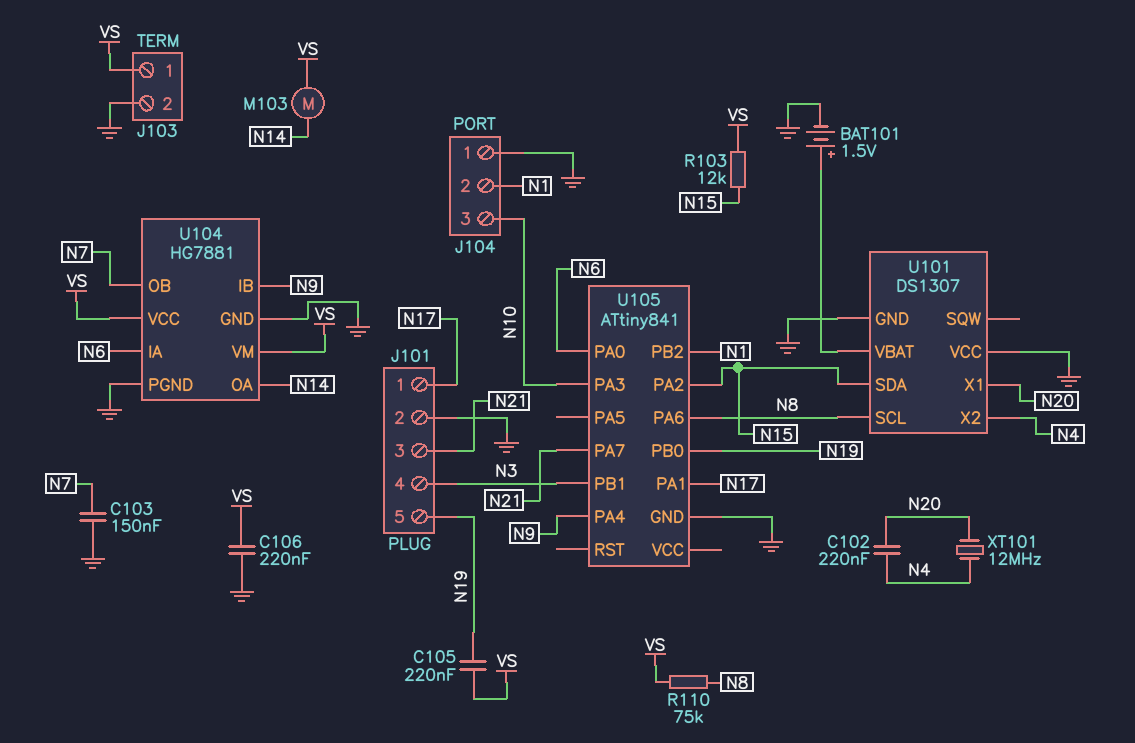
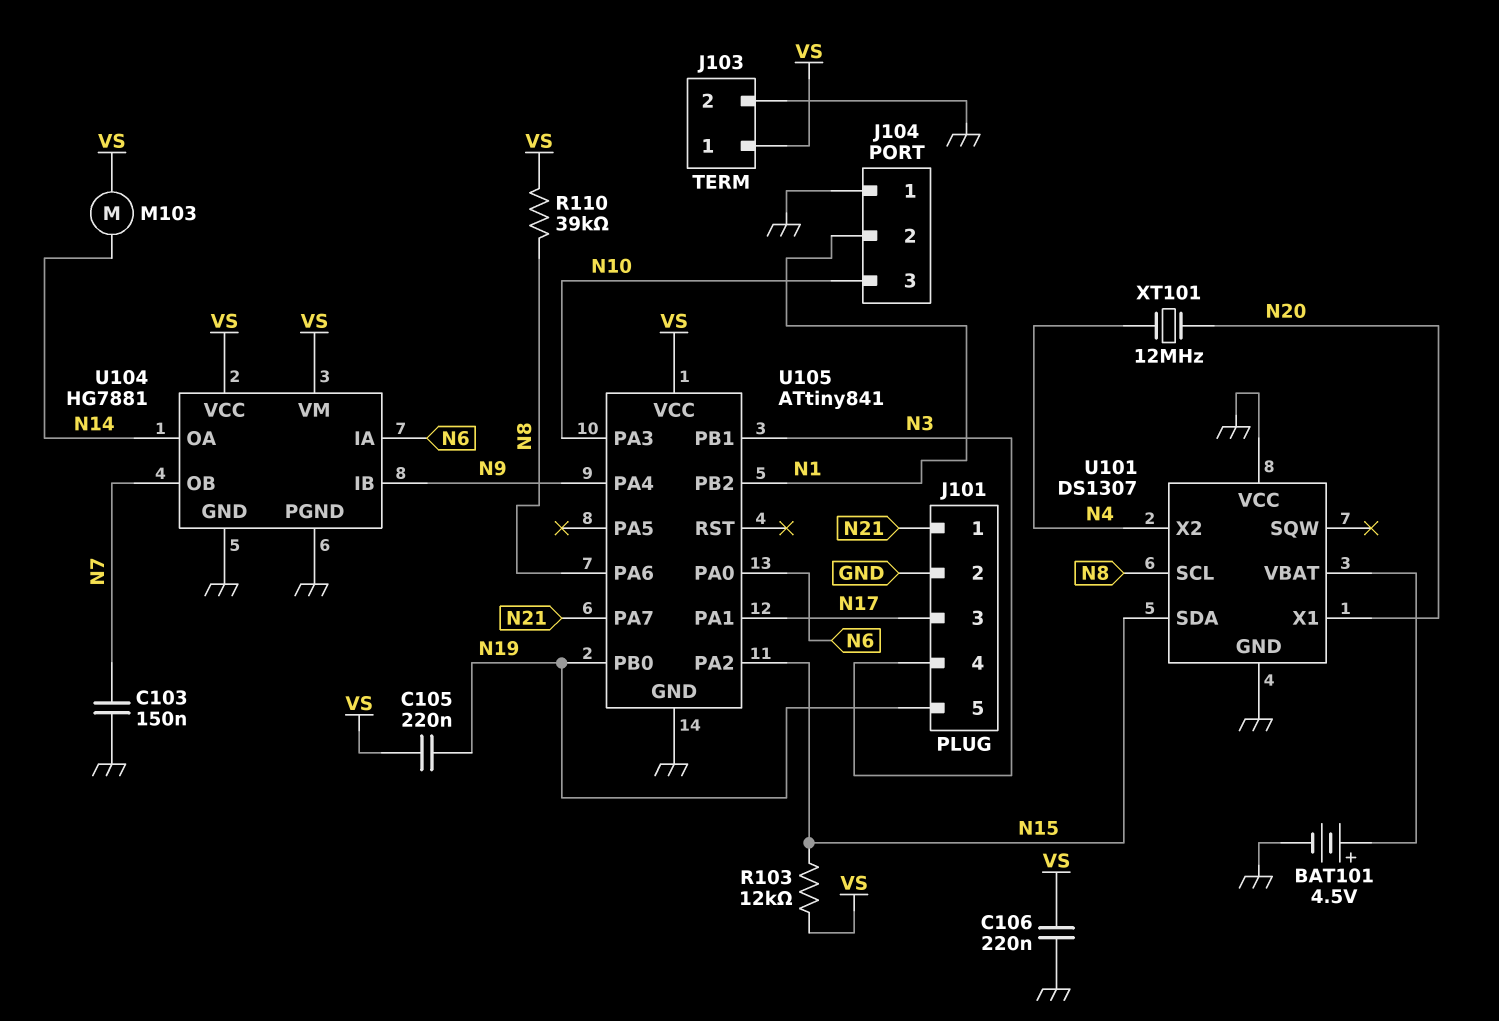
BAT101: 1.5V (plus U101/VBAT, minus GND) -> 4.5V (plus U101/VBAT, minus GND)
C102: 220nF (N4, N20) -> none
J101 pin 1: N17 -> N21
J101 pin 3: N21 -> N17
R110: 75k (N8, VS) -> 39k (N8, VS)
U105 pin VCC: none -> VS

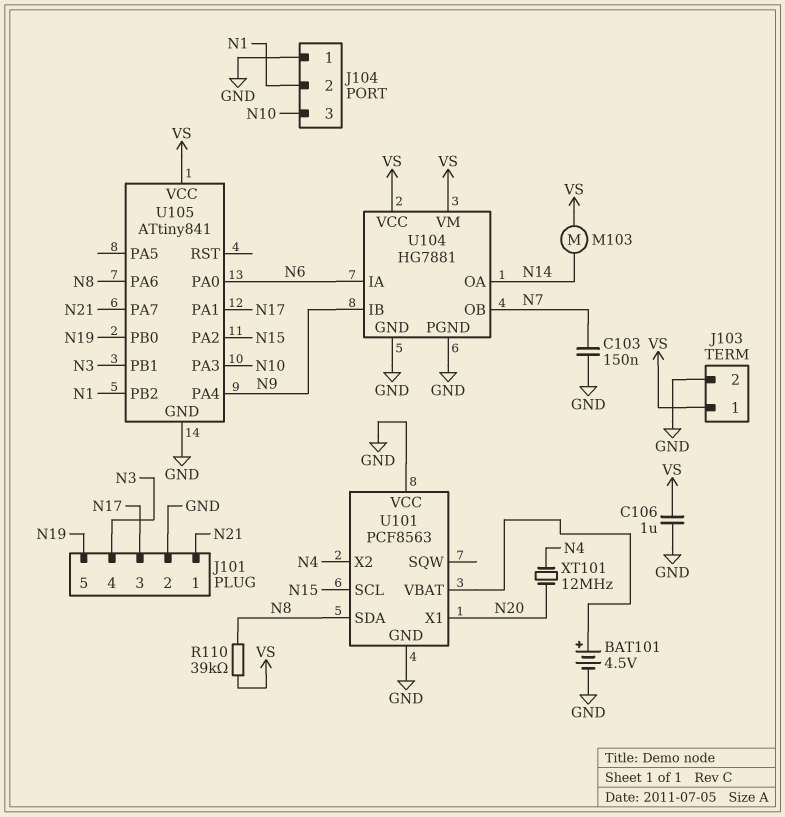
C105: 220nF (N19, VS) -> none
C106: 220nF (GND, VS) -> 1uF (GND, VS)
R103: 12k (N15, VS) -> none
U101: DS1307 -> PCF8563
U101 pin SCL: N8 -> N15
U101 pin SDA: N15 -> N8

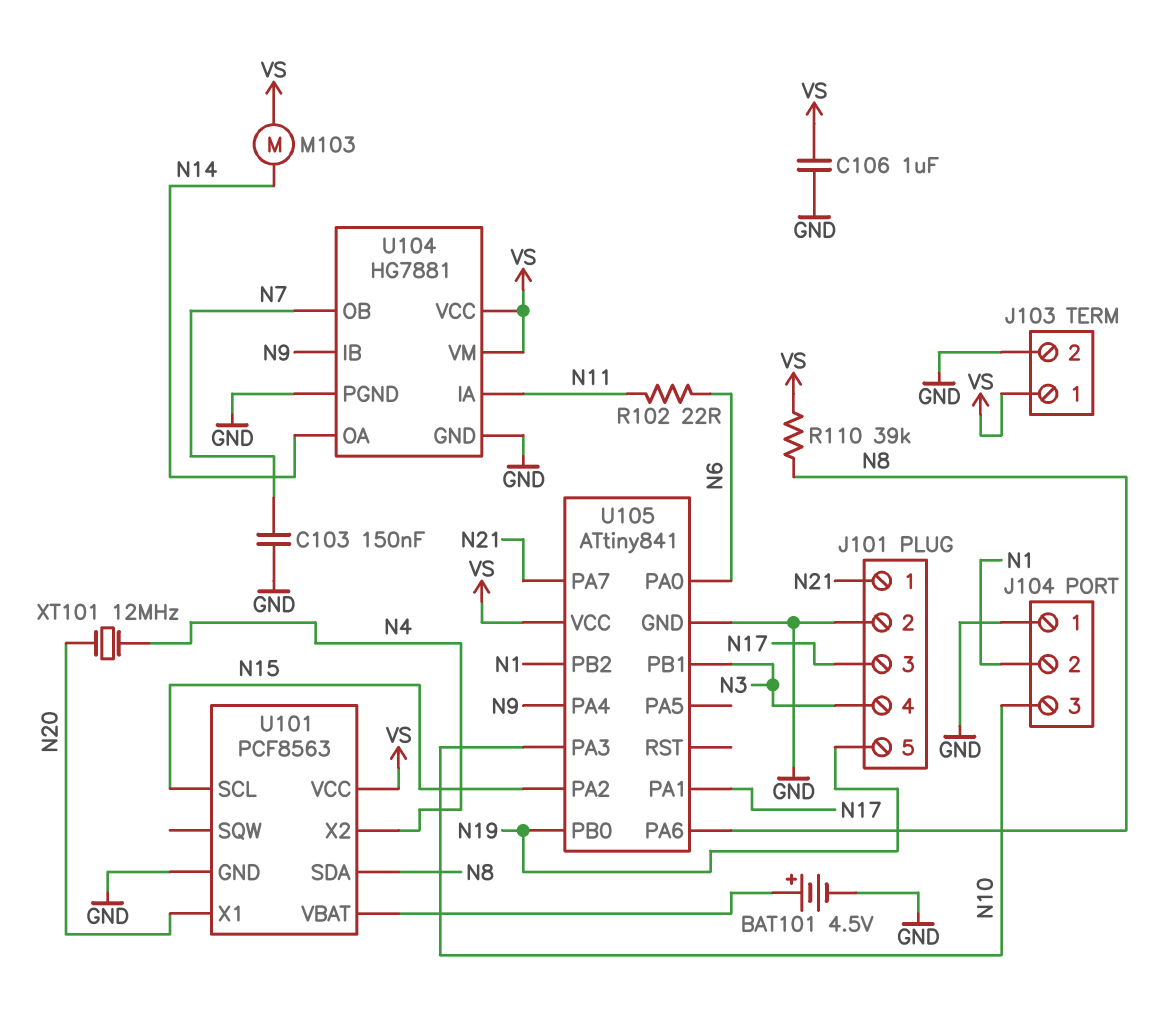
R102: none -> 22 (N6, N11)
U101 pin VCC: GND -> VS
U104 pin IA: N6 -> N11

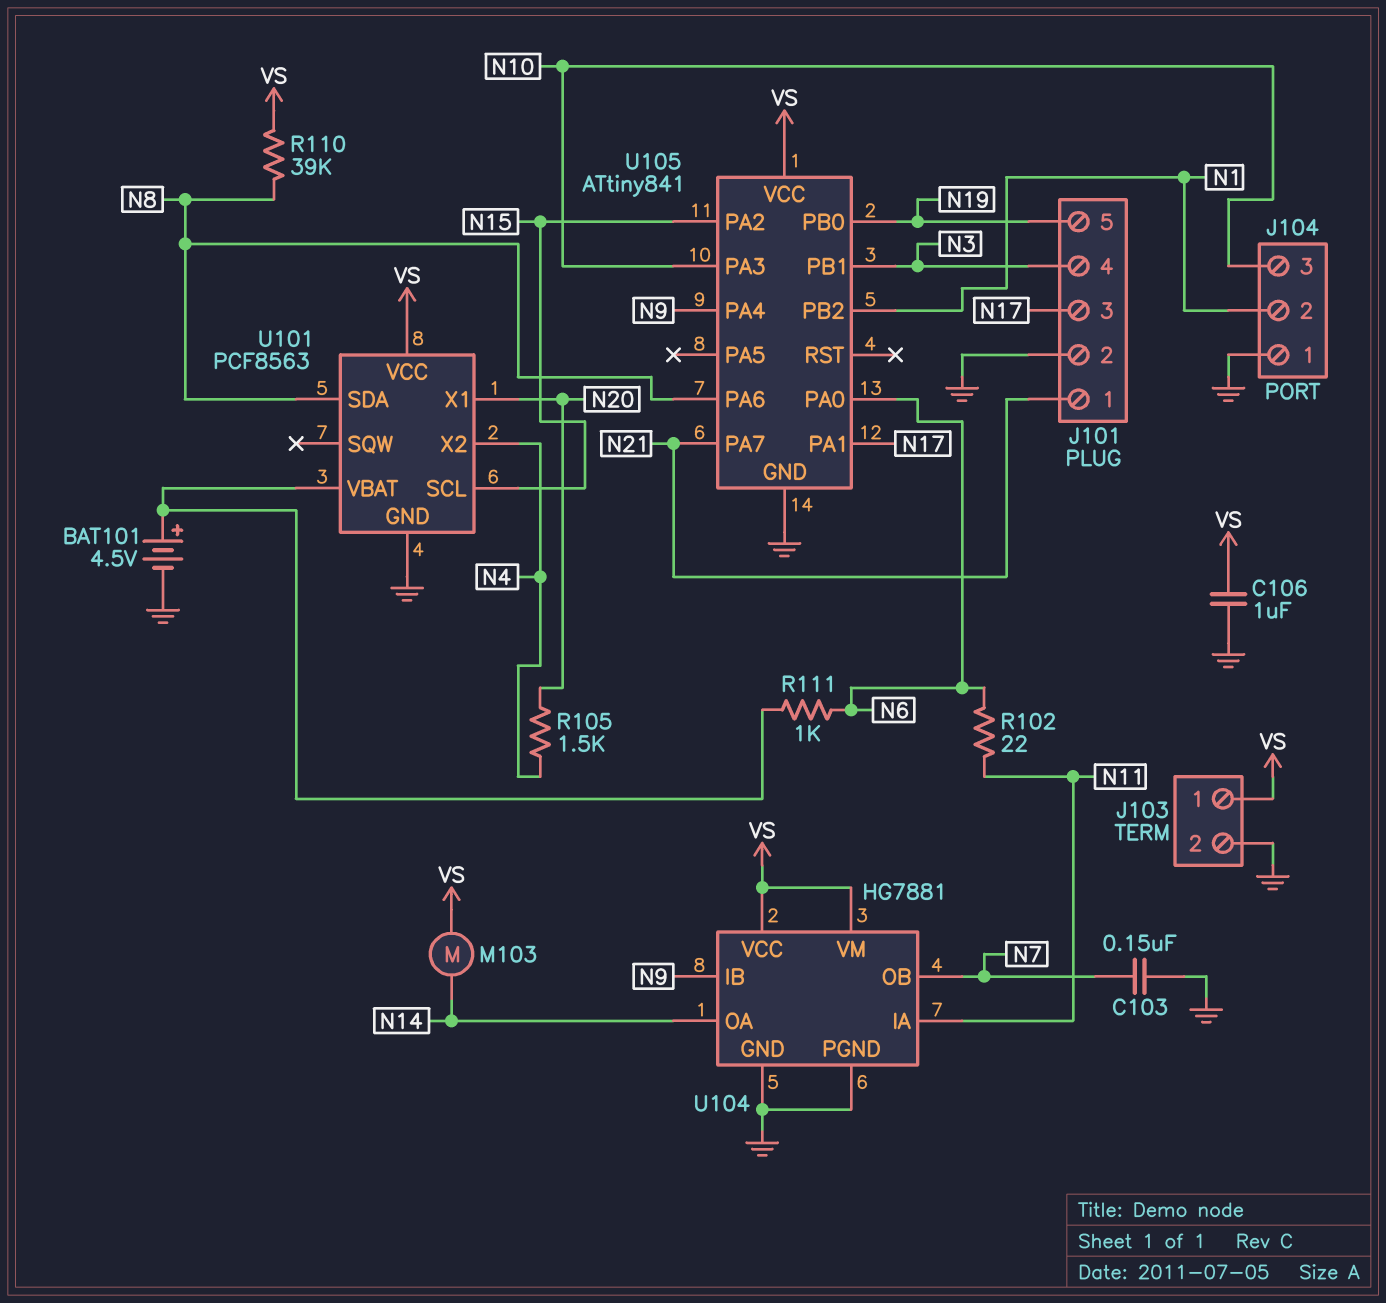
R105: none -> 1.5k (N4, N20)
R111: none -> 1k (N6, U101/VBAT)
XT101: 12MHz (N4, N20) -> none

